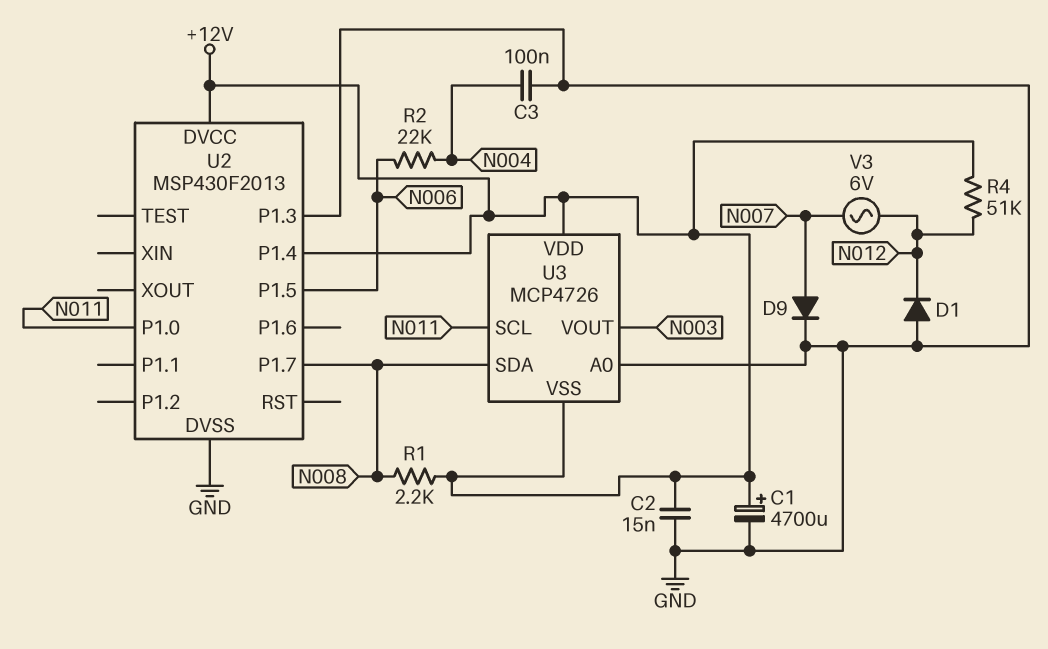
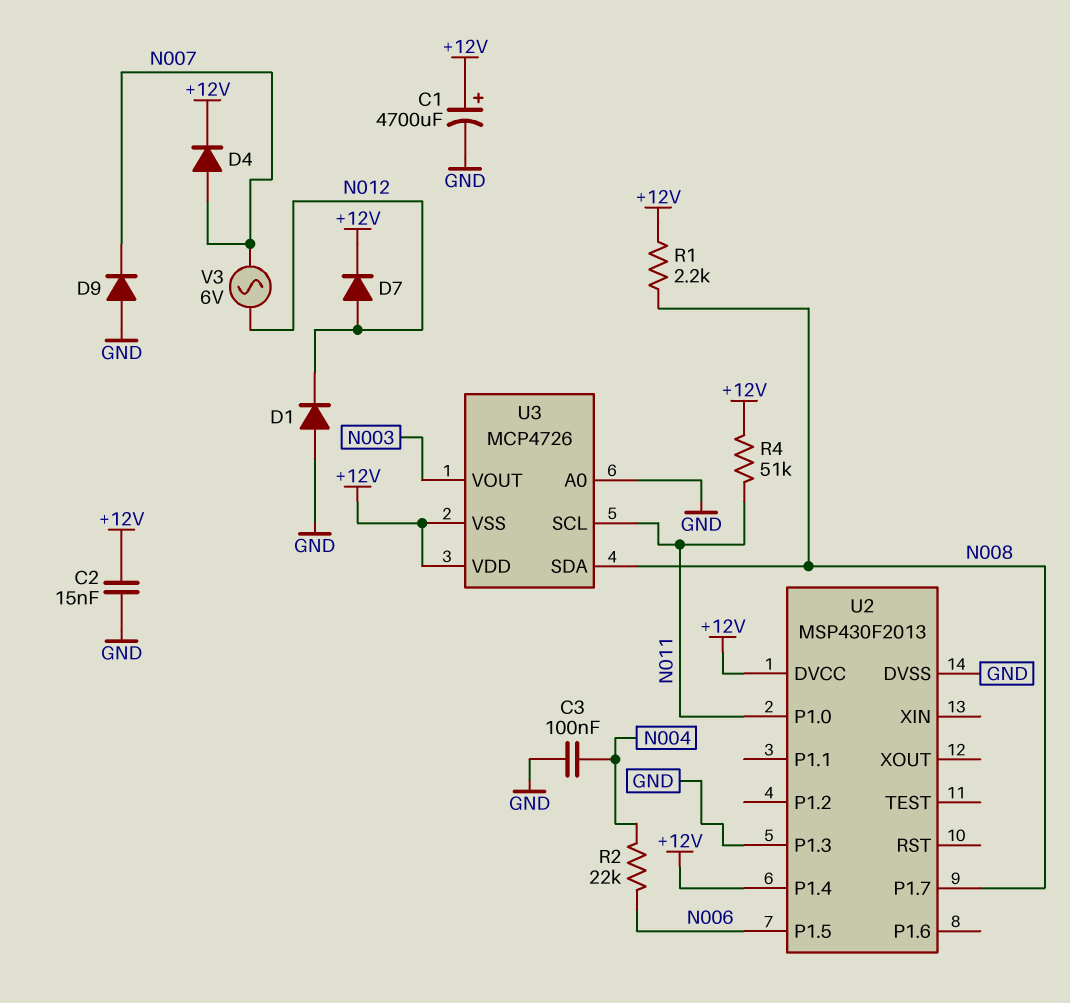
D4: none -> diode (A N007, K +12V)
D7: none -> diode (A N012, K +12V)
D9: diode (A N007, K GND) -> diode (A GND, K N007)
R4: 51k (+12V, N012) -> 51k (+12V, N011)

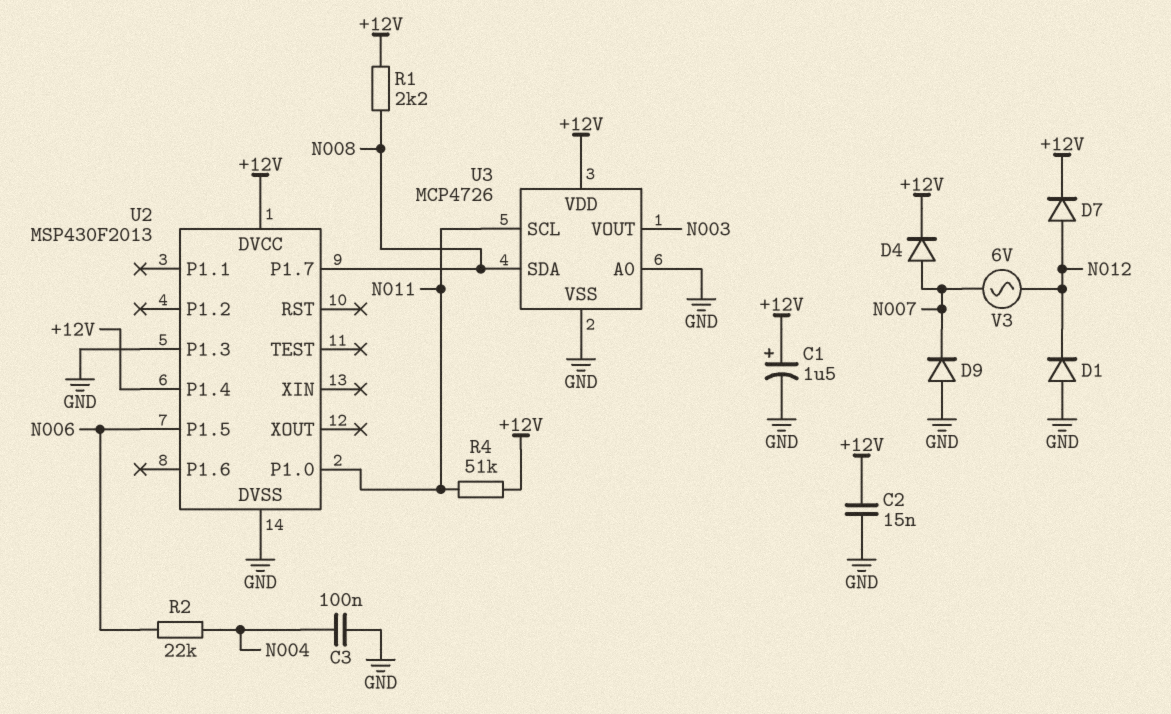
C1: 4700uF (plus +12V, minus GND) -> 1.5uF (plus +12V, minus GND)
U3 pin VSS: +12V -> GND

